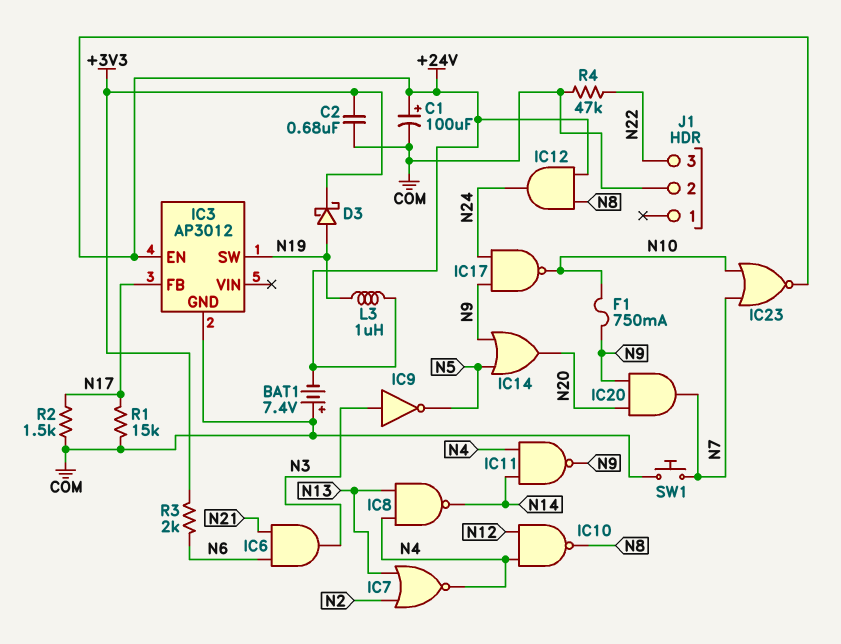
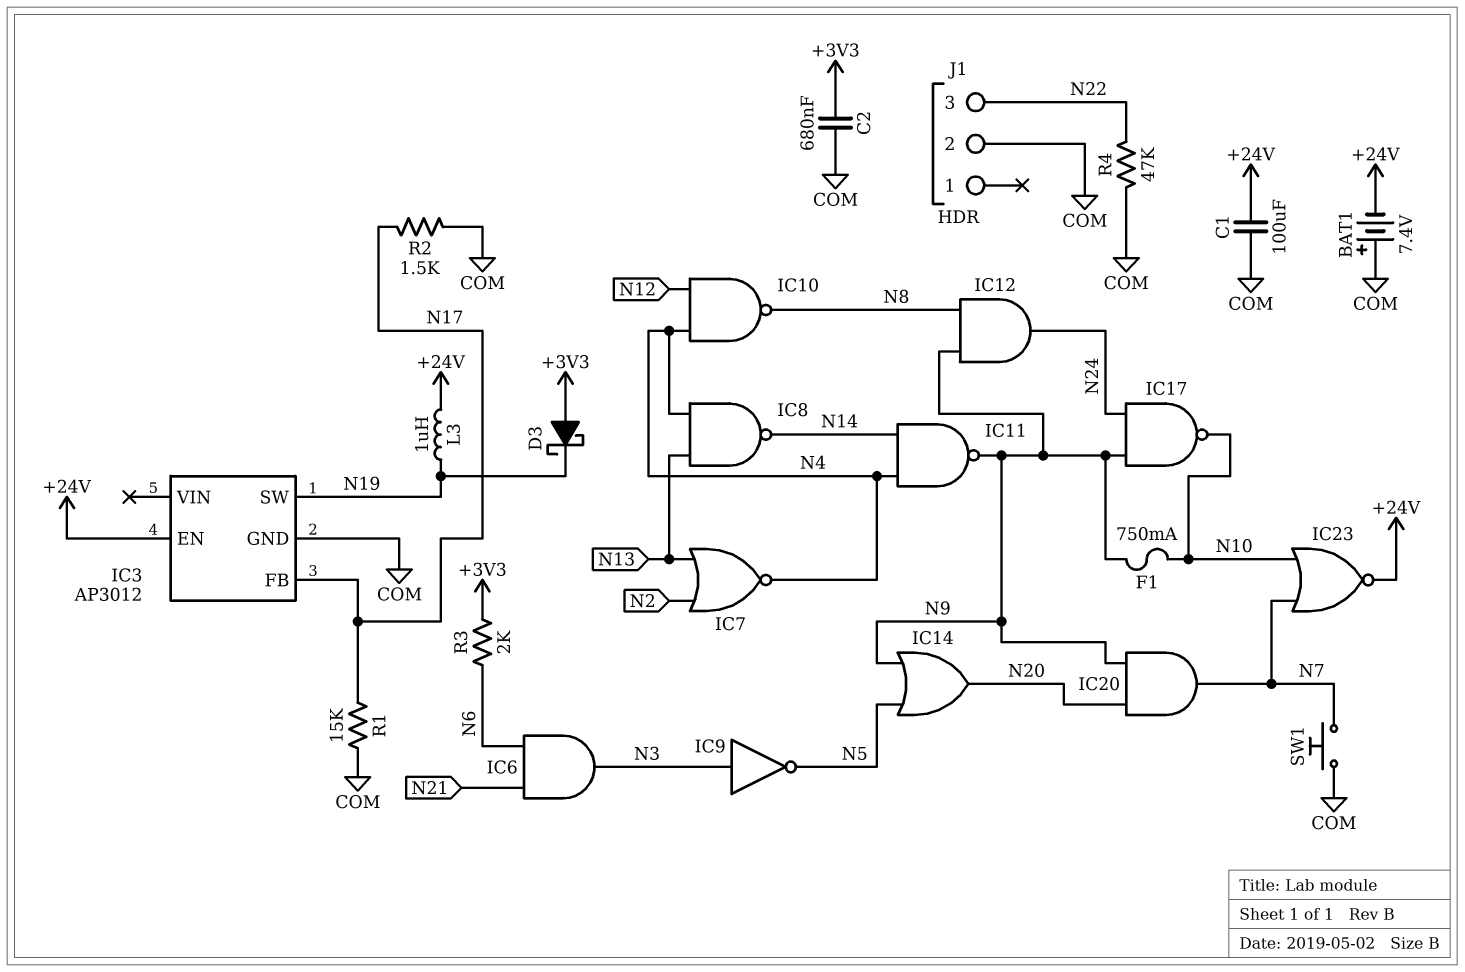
C1: 100uF (plus +24V, minus COM) -> 100uF (+24V, COM)
D3: schottky (A N19, K +3V3) -> schottky (A +3V3, K N19)
IC12: AND (in +24V, in N8, out N24) -> AND (in N8, in N9, out N24)

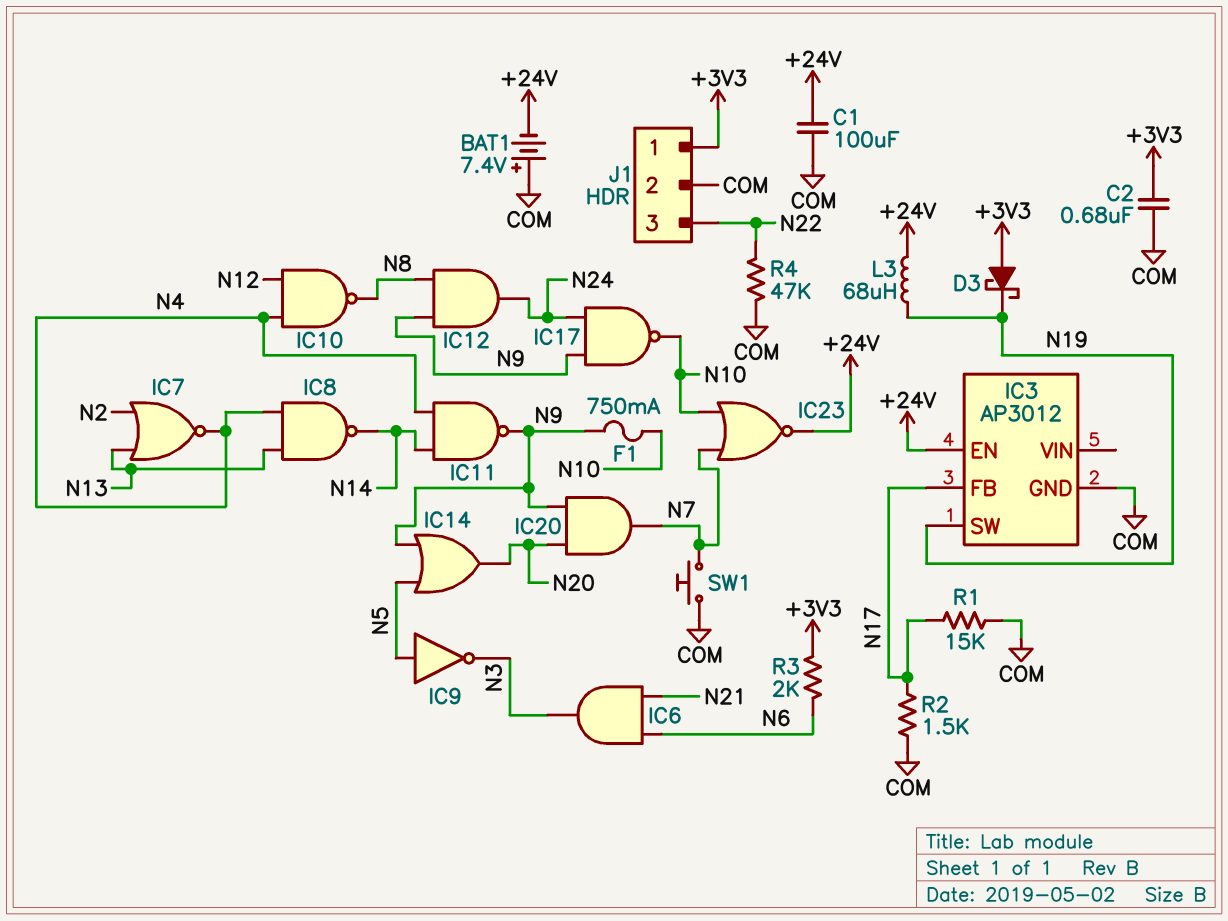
IC9: NOT (in N3, out N5) -> NOT (in N5, out N3)
J1 pin 1: none -> +3V3
L3: 1uH (+24V, N19) -> 68uH (+24V, N19)

